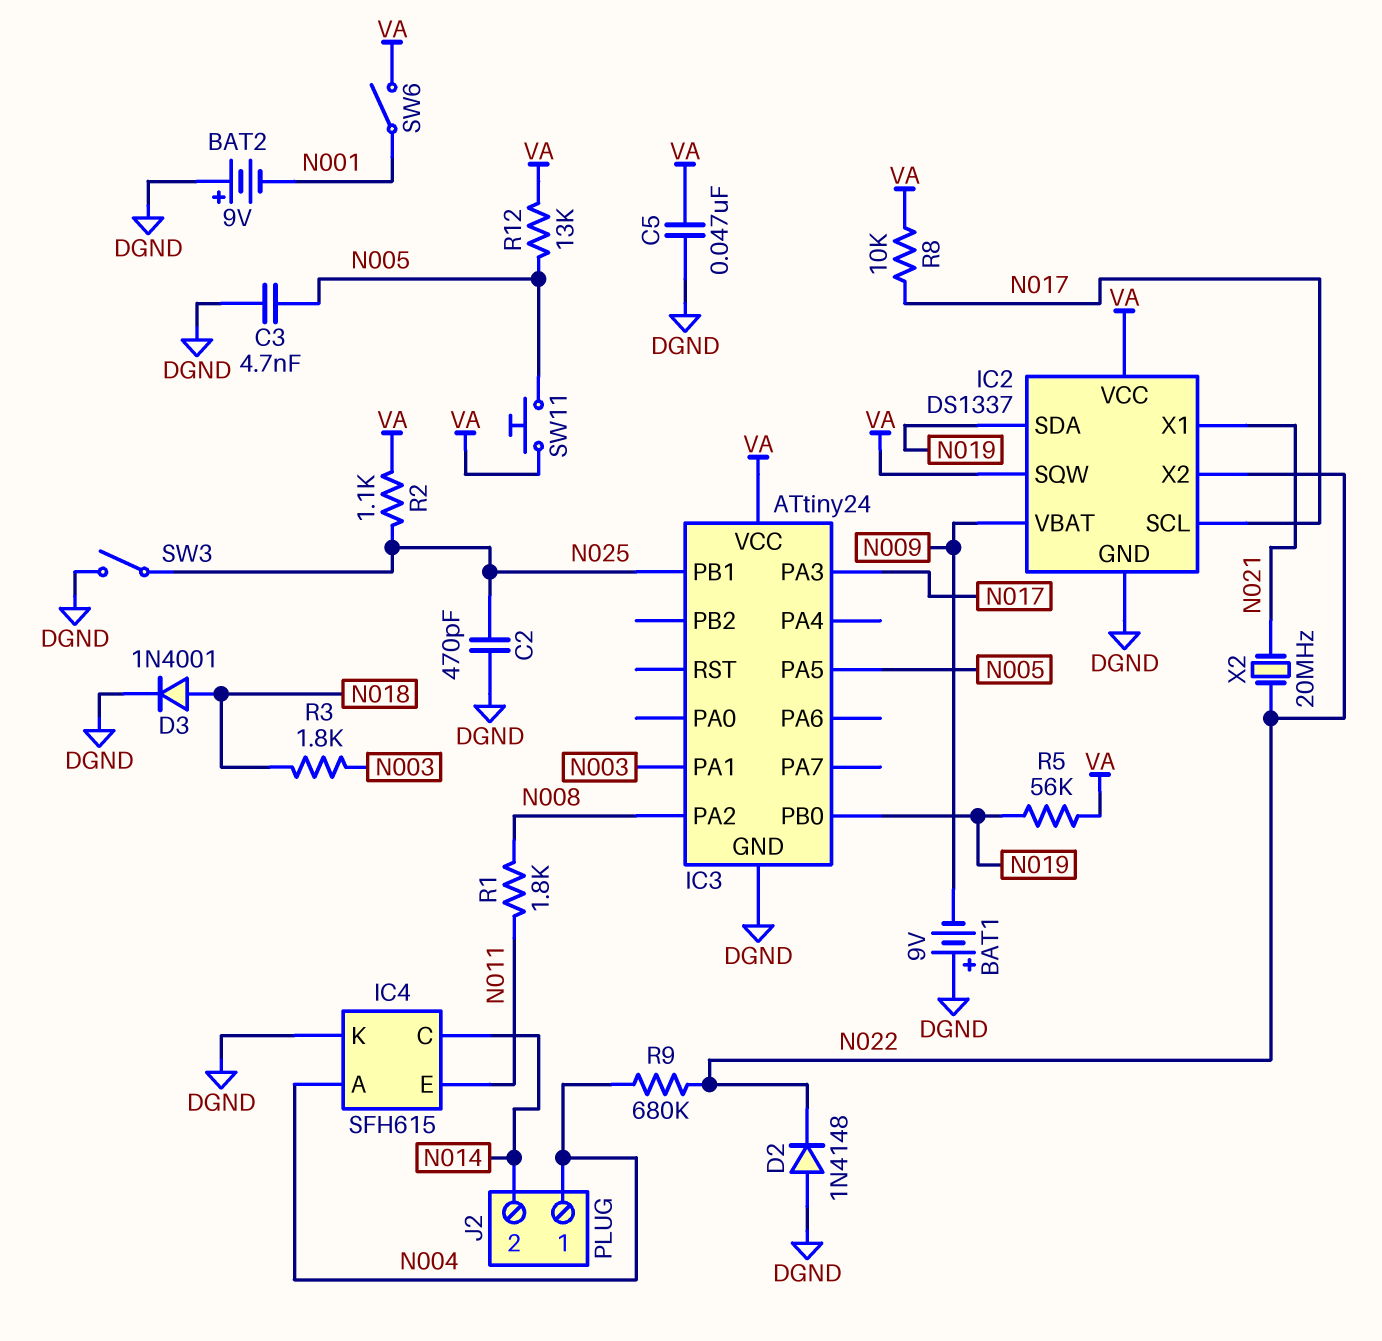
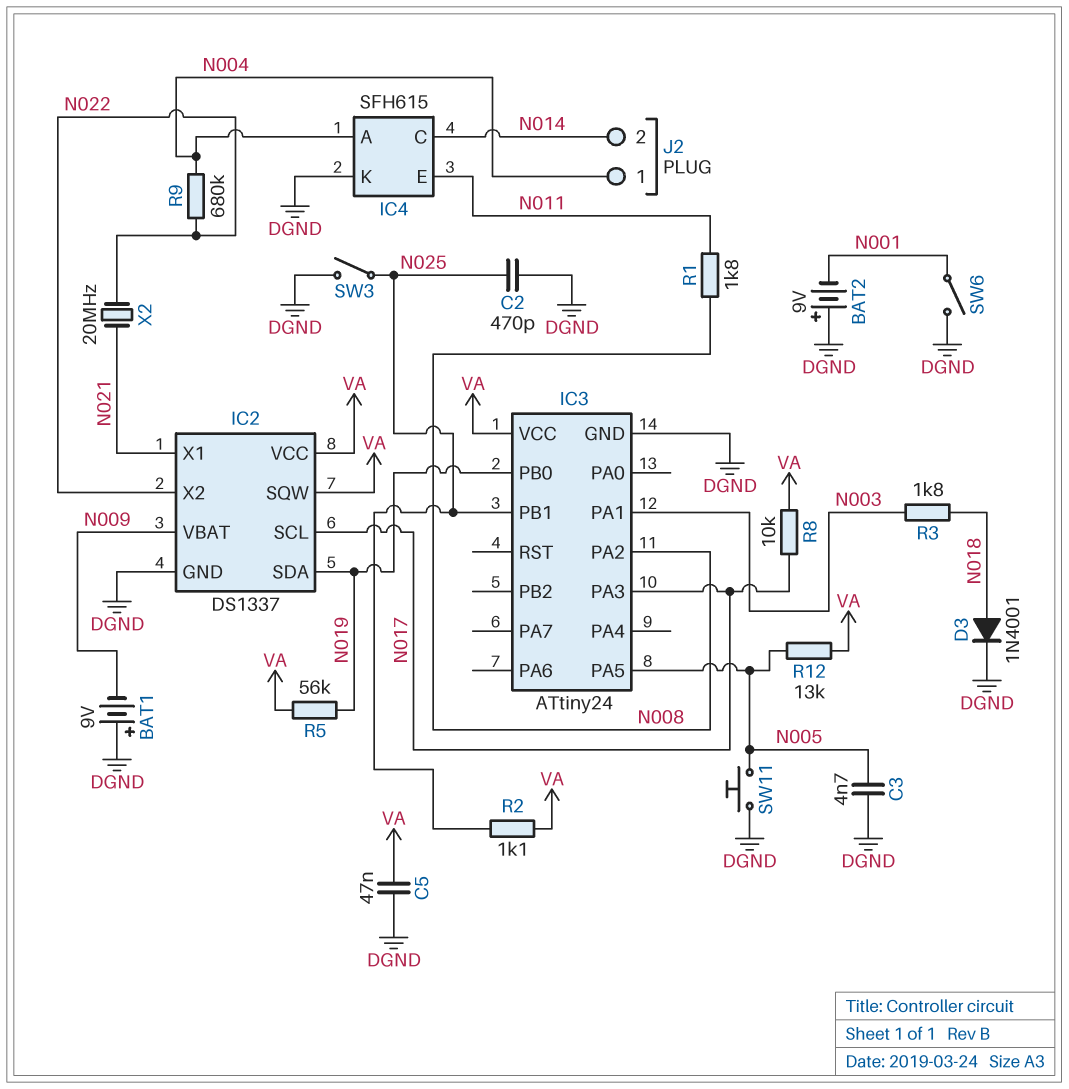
D2: diode 1N4148 (A DGND, K N022) -> none
SW6: switch (N001, VA) -> switch (DGND, N001)
SW11: button (N005, VA) -> button (DGND, N005)

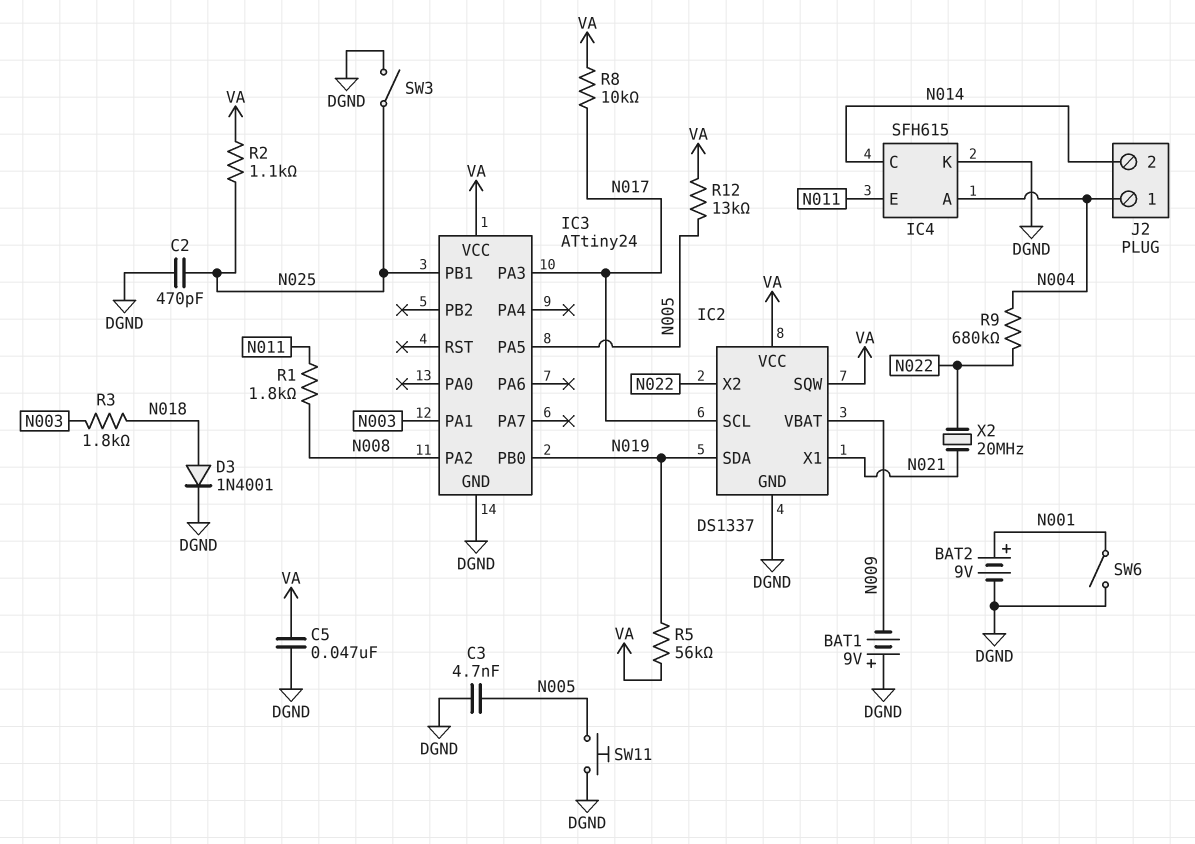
BAT2: 9V (plus DGND, minus N001) -> 9V (plus N001, minus DGND)

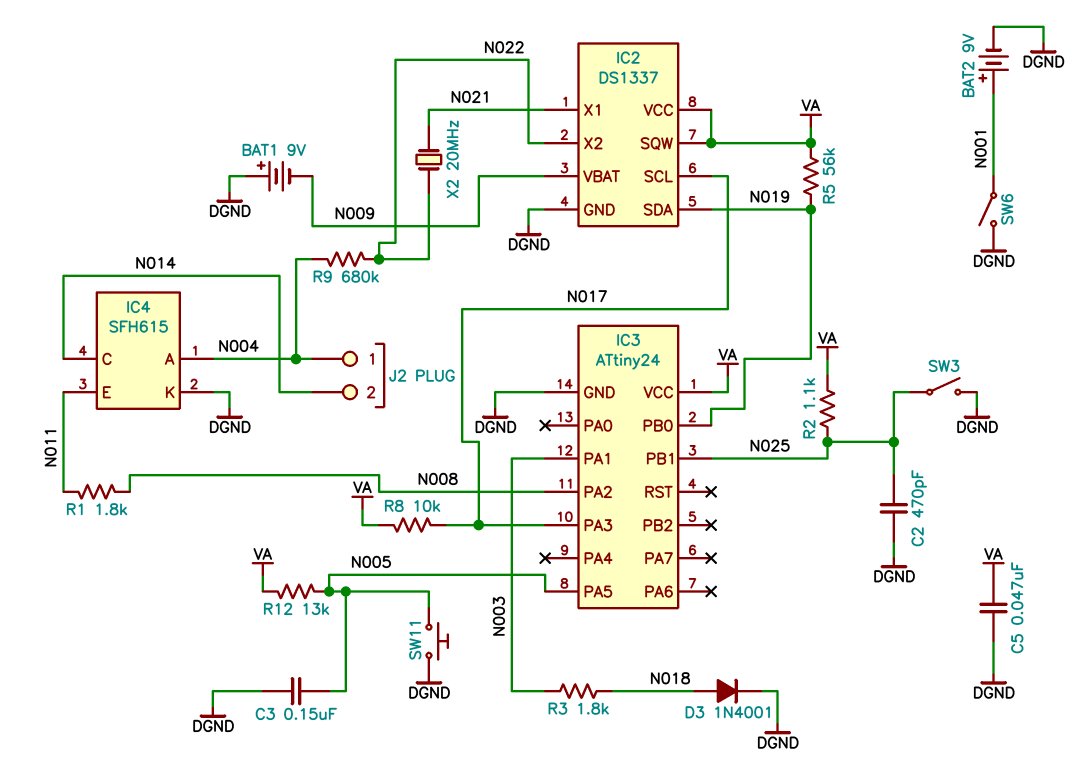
C3: 4.7nF (DGND, N005) -> 150nF (DGND, N005)

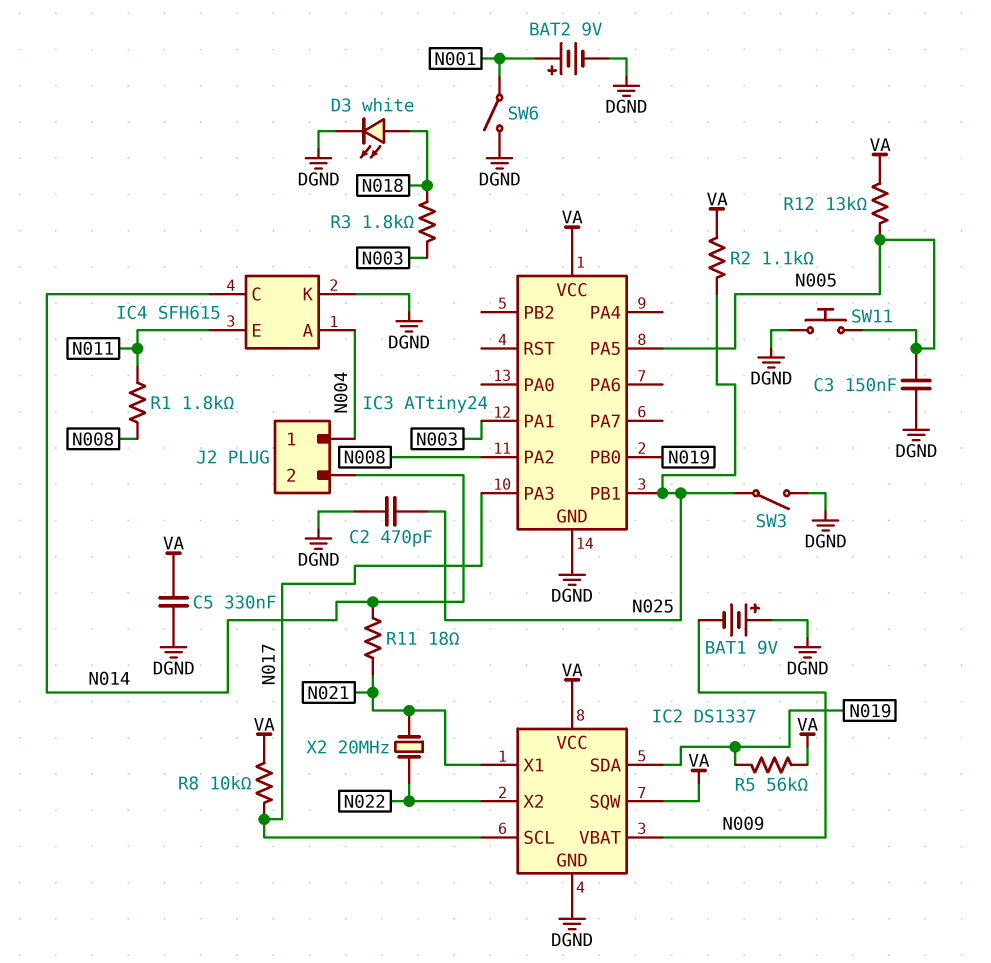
C5: 47nF (DGND, VA) -> 330nF (DGND, VA)
D3: diode 1N4001 (A N018, K DGND) -> LED white (A N018, K DGND)
R9: 680k (N004, N022) -> none
R11: none -> 18 (N014, N021)

